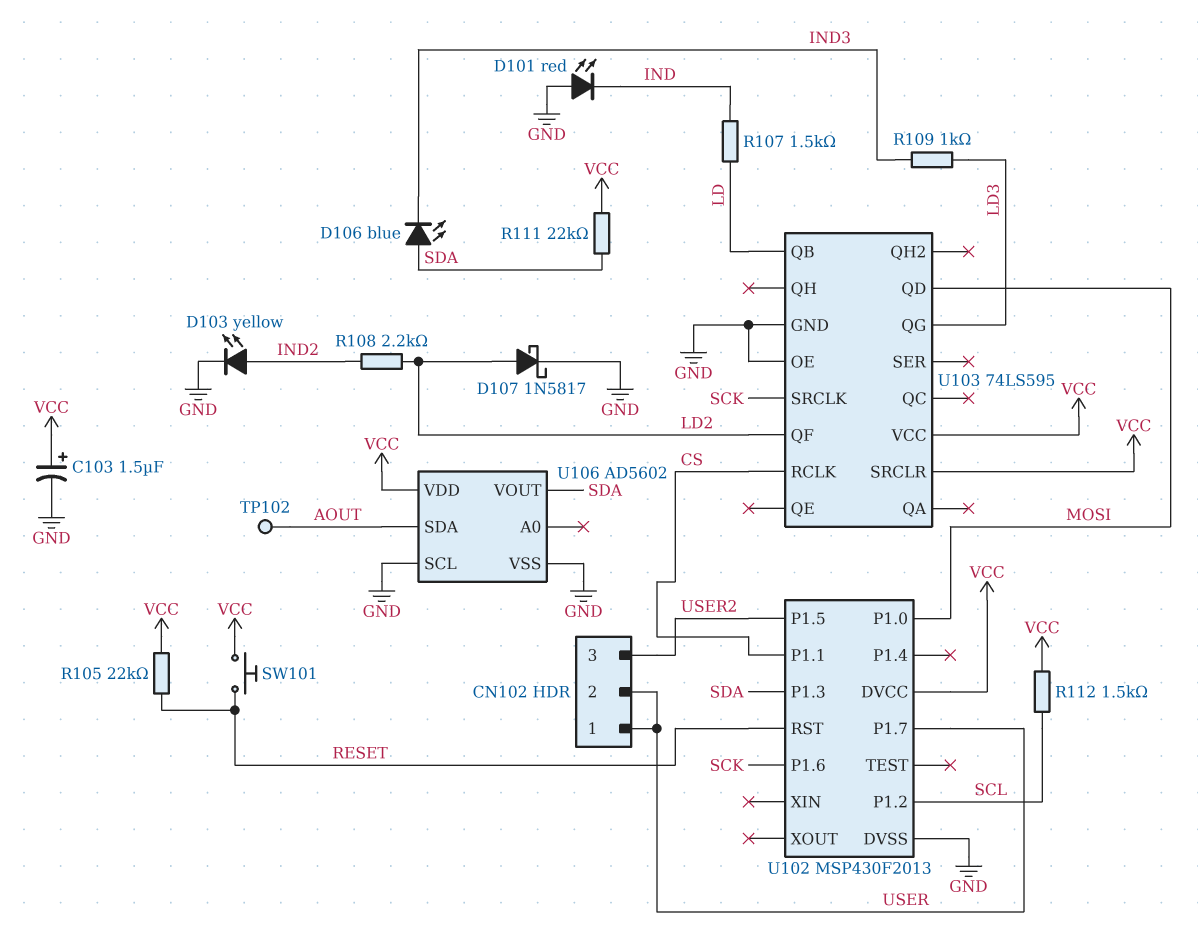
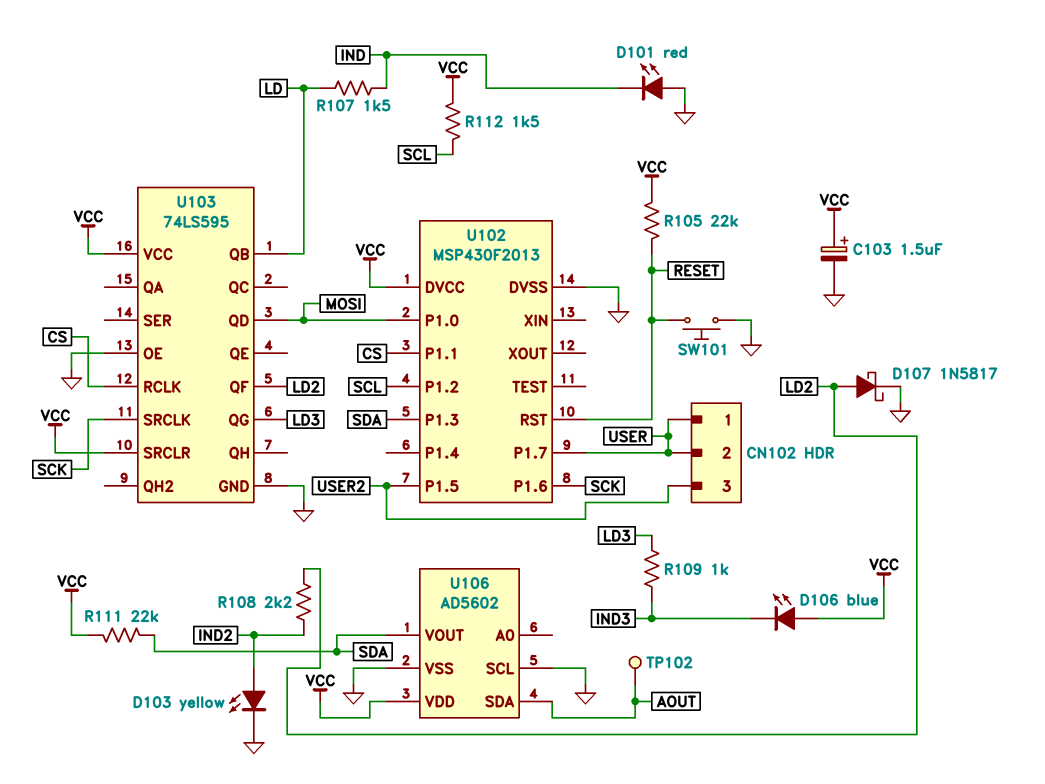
D106: LED blue (A SDA, K IND3) -> LED blue (A VCC, K IND3)
SW101: button (RESET, VCC) -> button (GND, RESET)

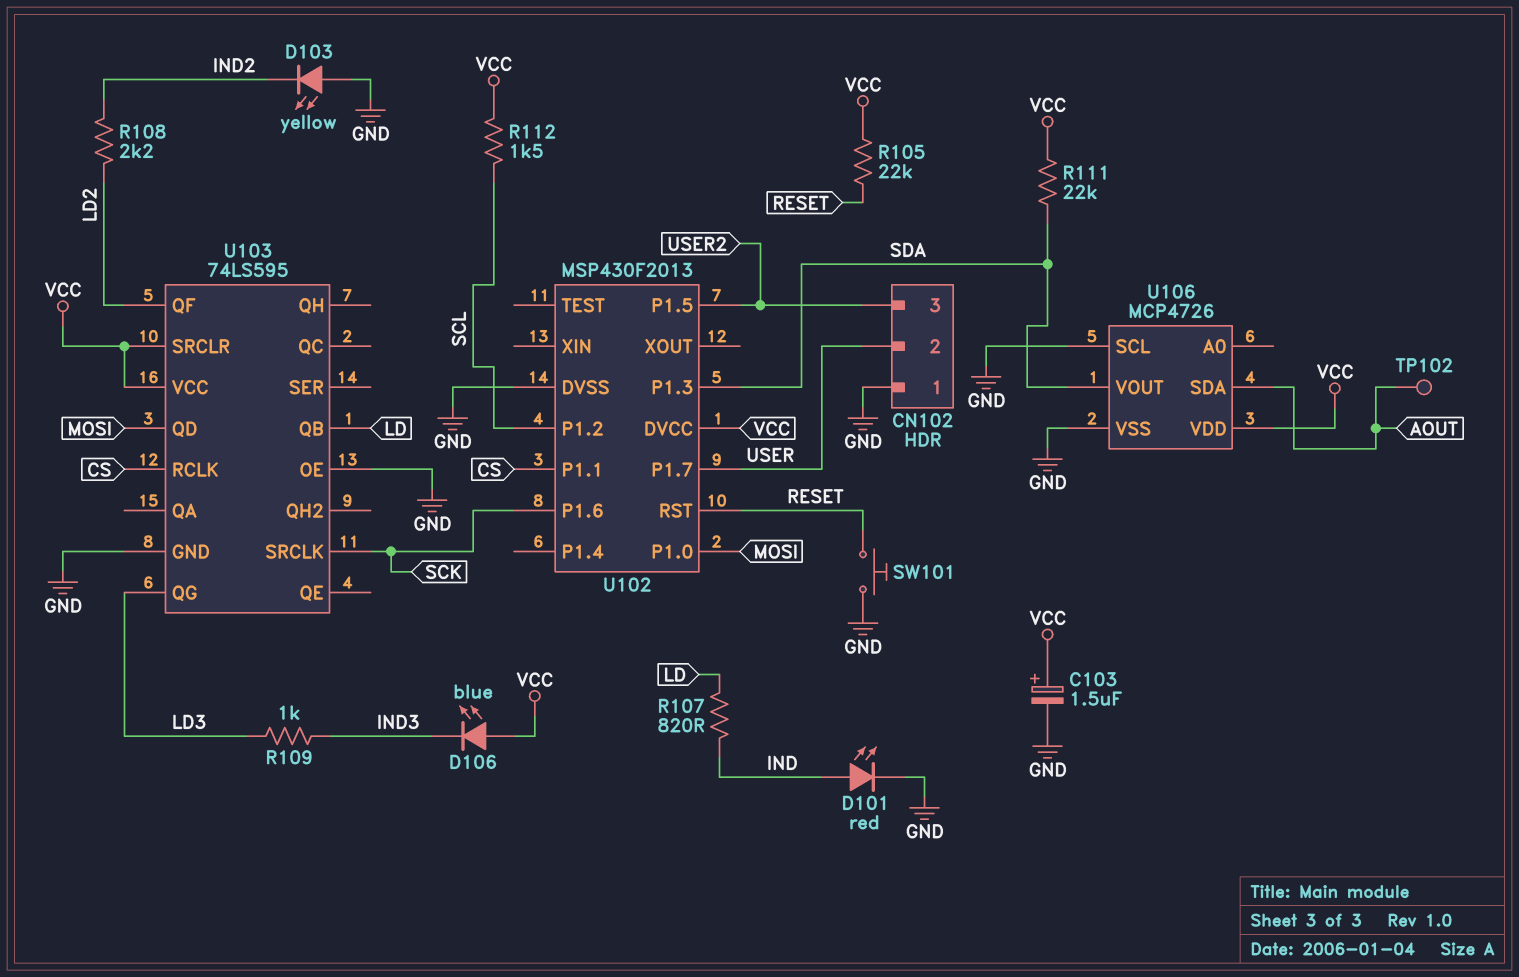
CN102 pin 1: USER -> GND
D101: LED red (A GND, K IND) -> LED red (A IND, K GND)
D103: LED yellow (A IND2, K GND) -> LED yellow (A GND, K IND2)
D107: schottky 1N5817 (A LD2, K GND) -> none
R107: 1.5k (IND, LD) -> 820 (IND, LD)
U106: AD5602 -> MCP4726

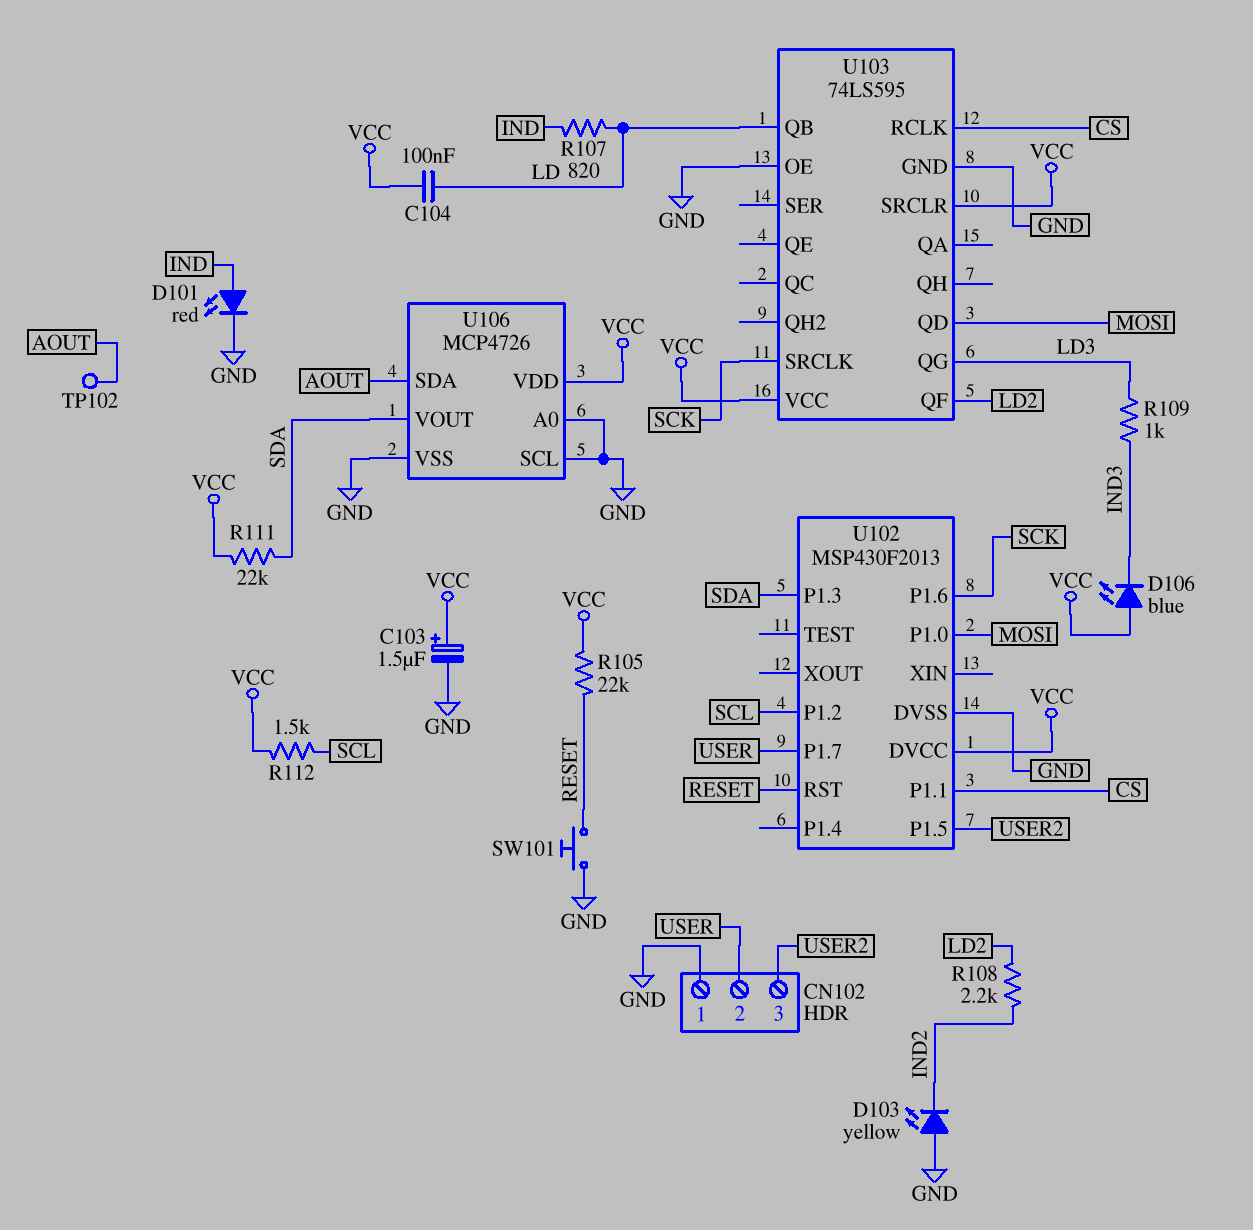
C104: none -> 100nF (LD, VCC)
U106 pin A0: none -> GND

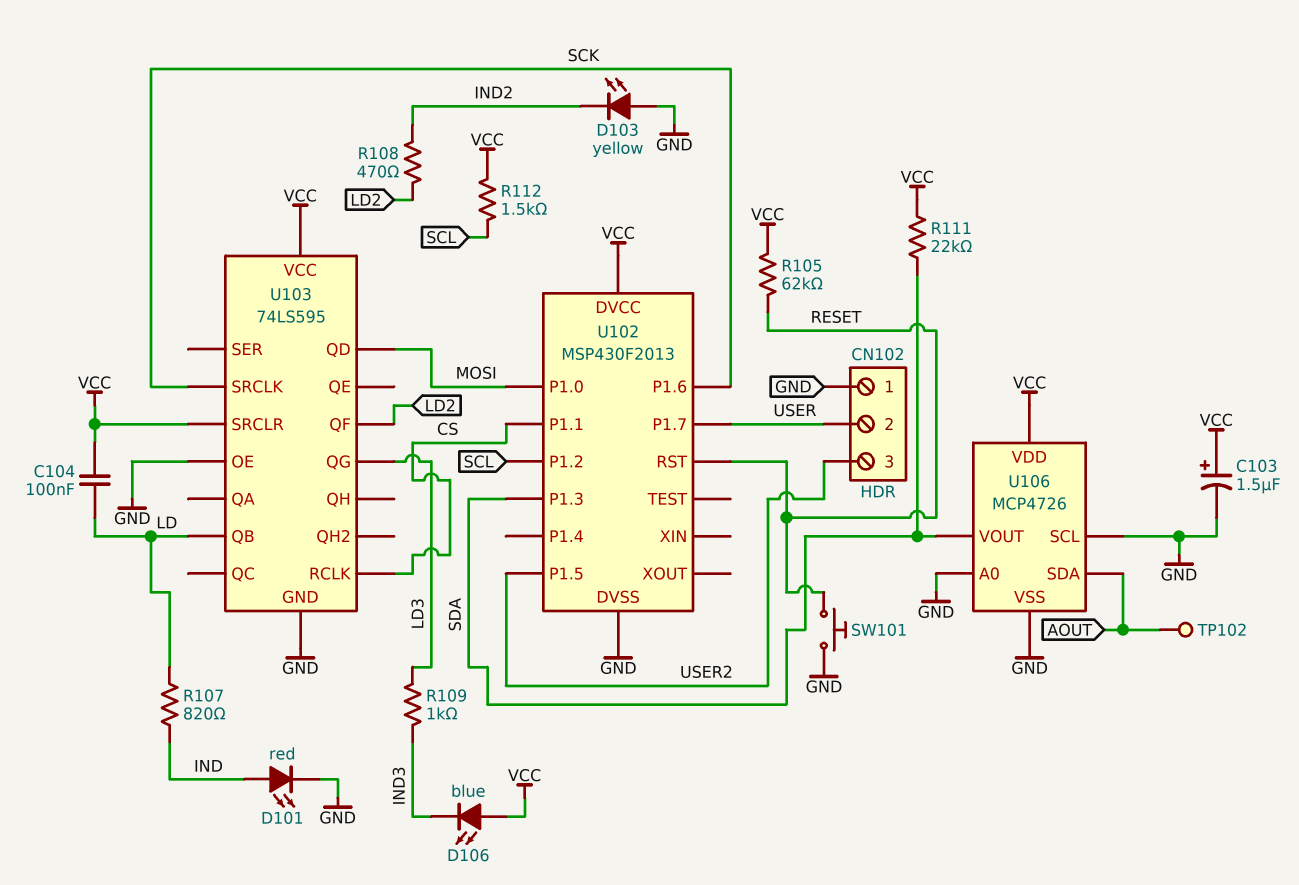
R105: 22k (RESET, VCC) -> 62k (RESET, VCC)
R108: 2.2k (IND2, LD2) -> 470 (IND2, LD2)

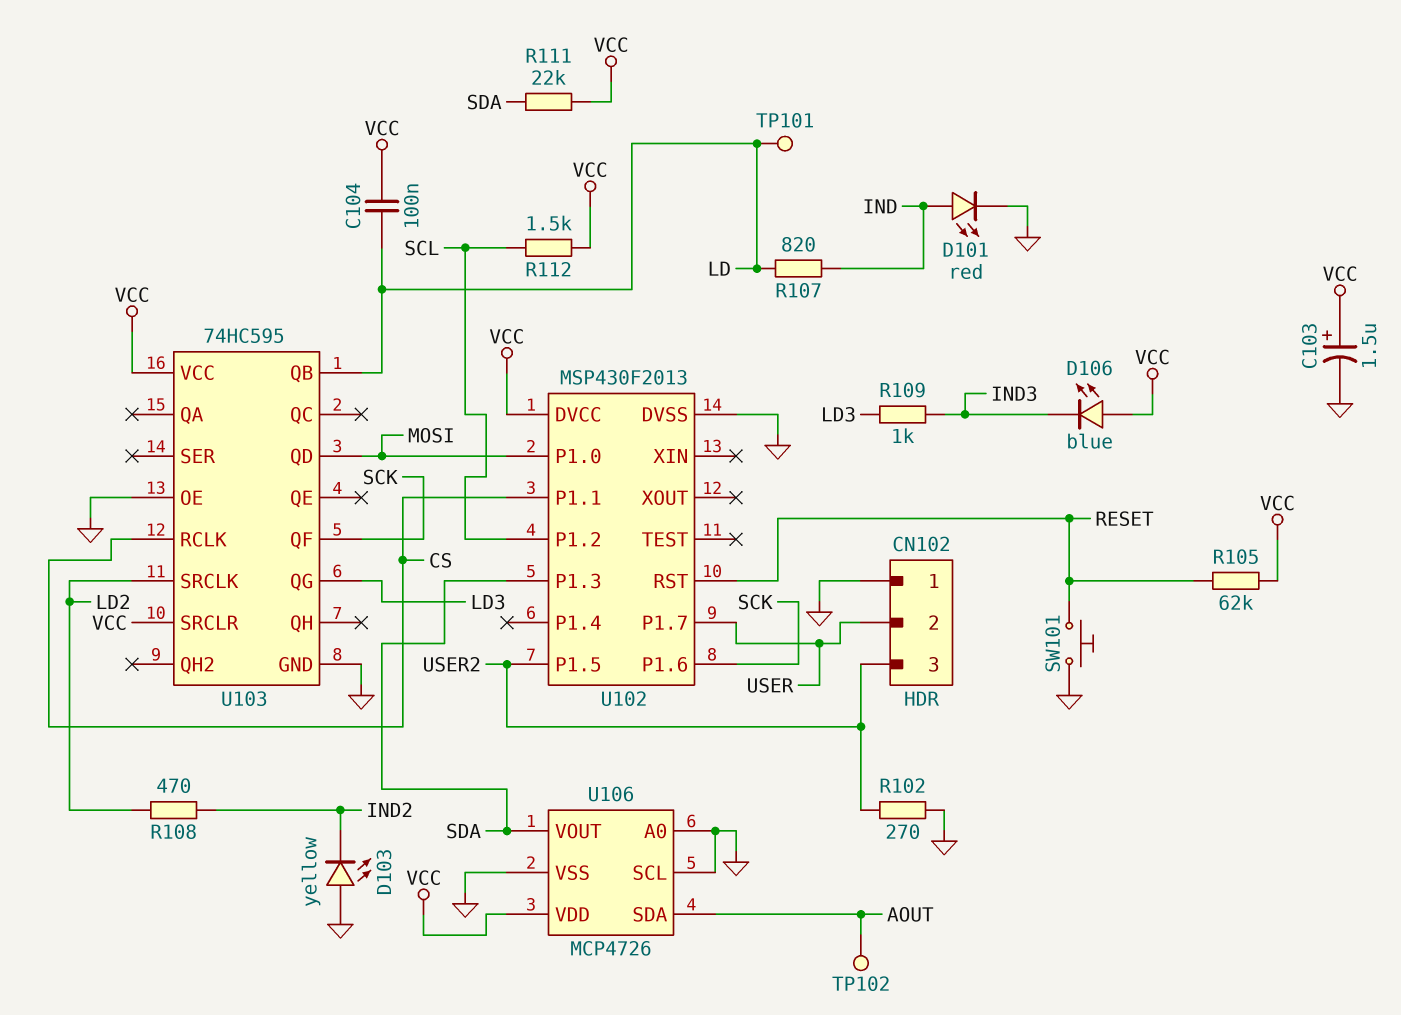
R102: none -> 270 (GND, USER2)
TP101: none -> test point (LD)
U103: 74LS595 -> 74HC595
U103 pin QF: LD2 -> SCK
U103 pin SRCLK: SCK -> LD2

